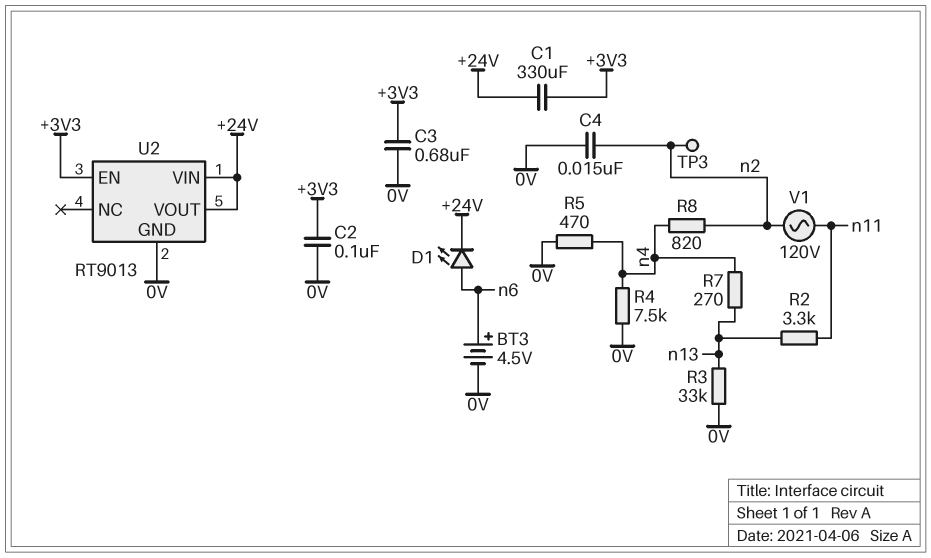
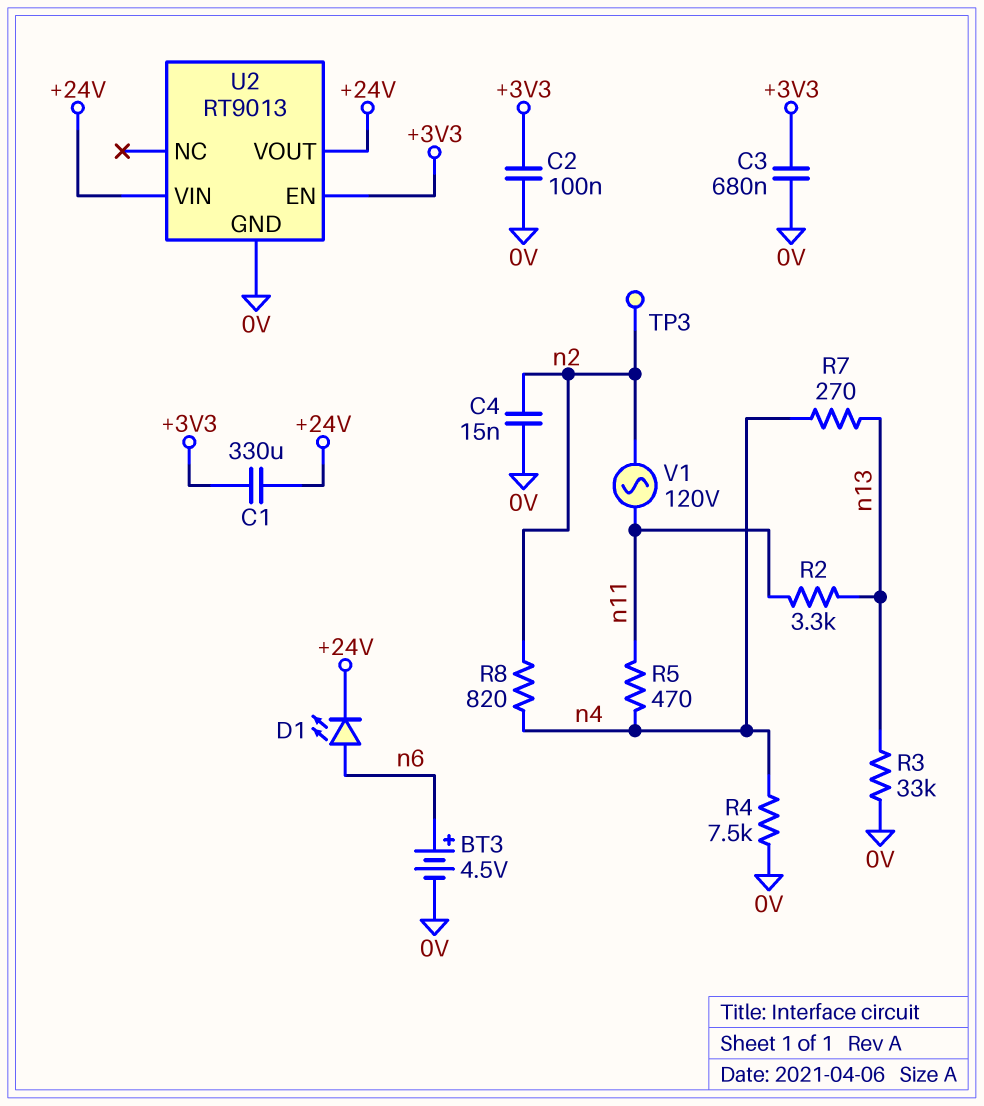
R5: 470 (0V, n4) -> 470 (n4, n11)

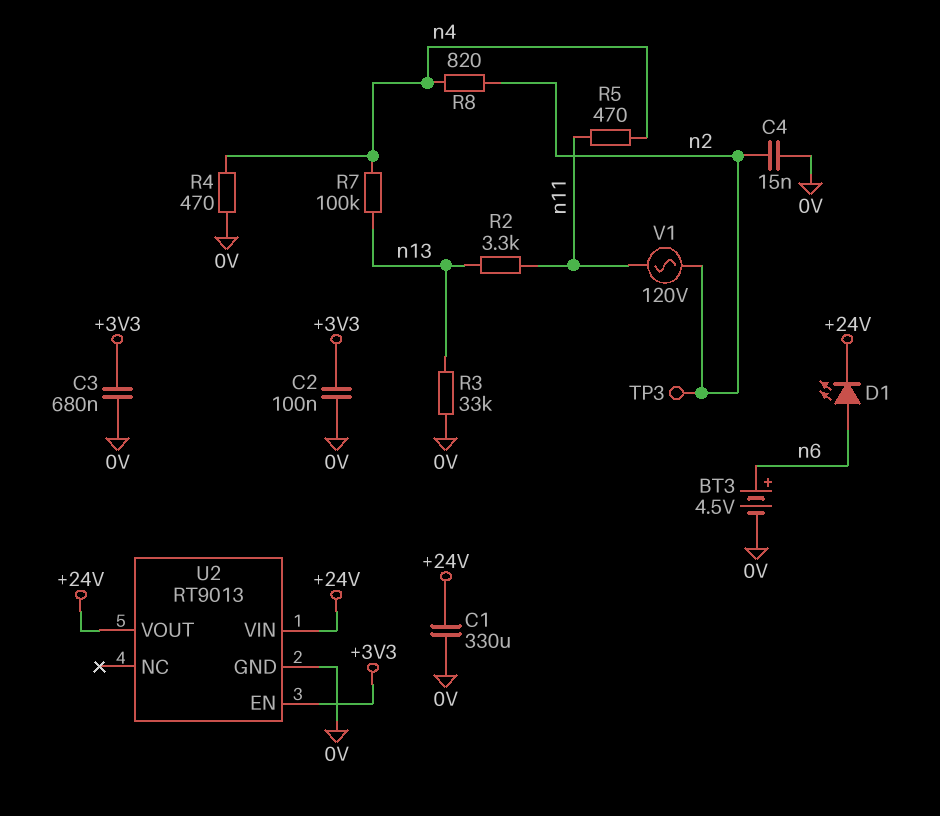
C1: 330uF (+3V3, +24V) -> 330uF (+24V, 0V)
R4: 7.5k (0V, n4) -> 470 (0V, n4)
R7: 270 (n4, n13) -> 100k (n4, n13)

